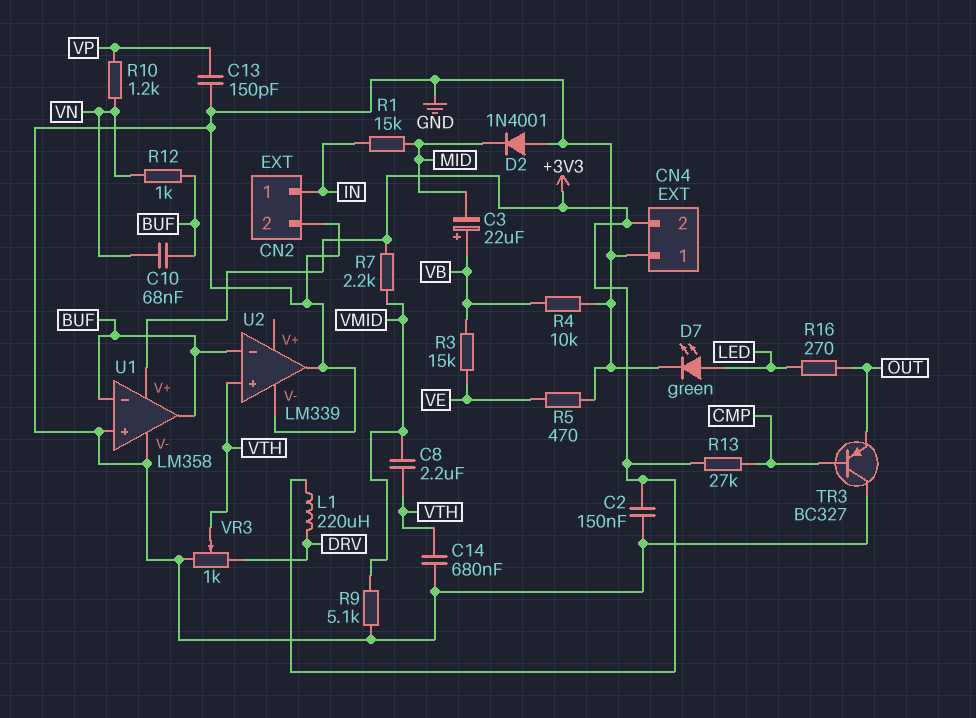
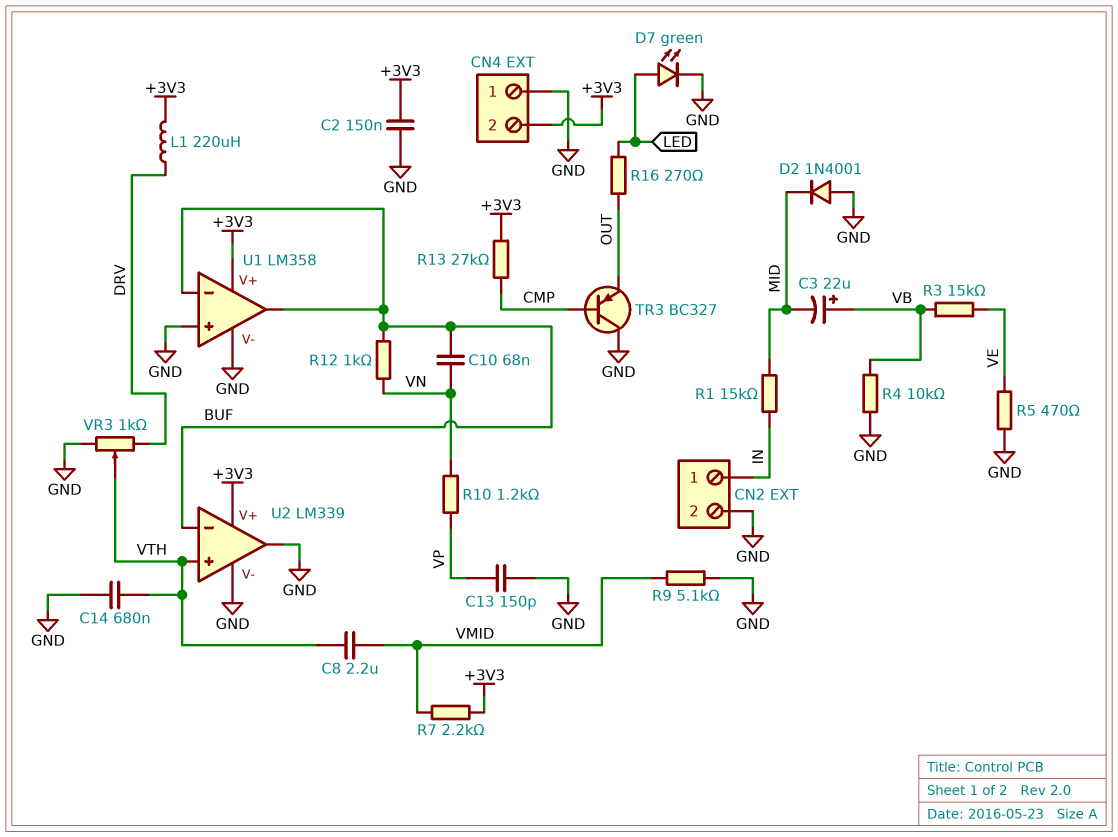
U2 pin V+: none -> +3V3

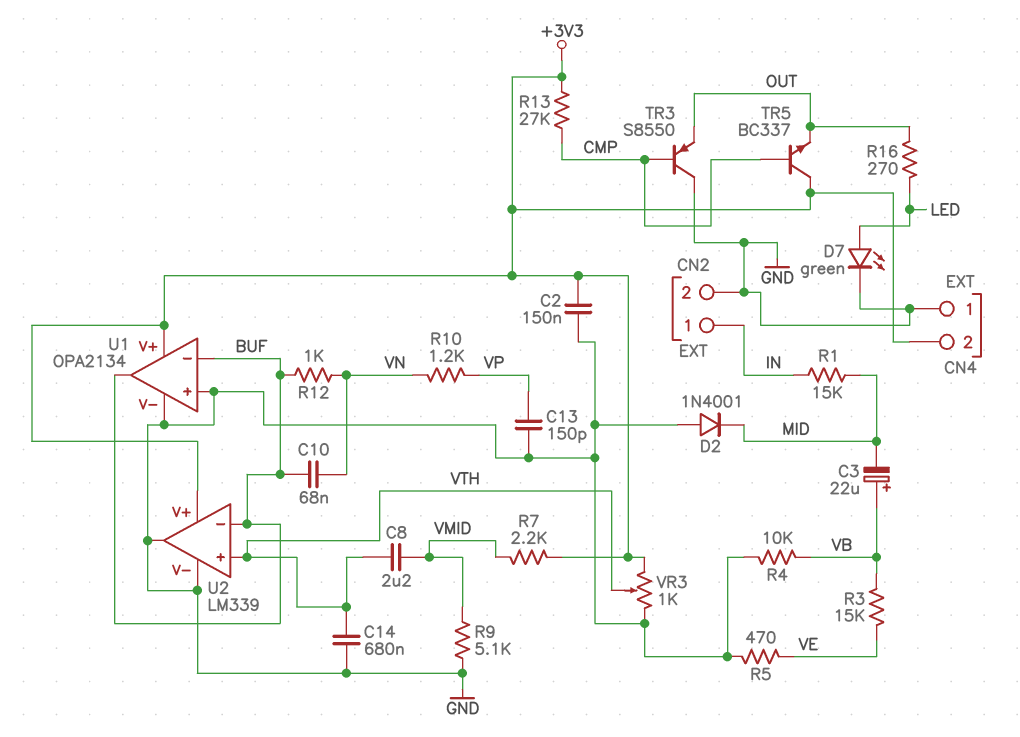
L1: 220uH (+3V3, DRV) -> none
TR3: PNP BC327 (B CMP, C GND, E OUT) -> PNP S8550 (B CMP, C GND, E OUT)
TR5: none -> NPN BC337 (B CMP, C +3V3, E OUT)
U1: LM358 -> OPA2134
VR3: 1k (DRV, GND, wiper VTH) -> 1k (+3V3, GND, wiper VTH)

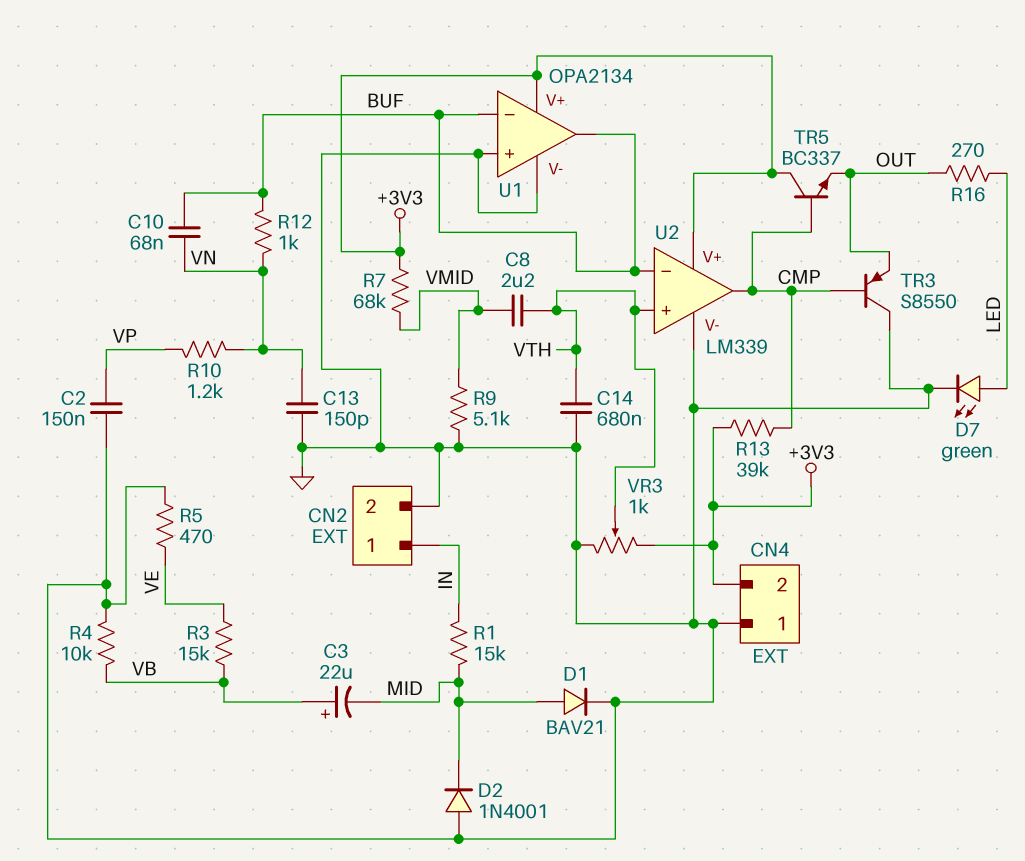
C2: 150nF (+3V3, GND) -> 150nF (GND, VP)
C13: 150pF (GND, VP) -> 150pF (GND, VN)
D1: none -> diode BAV21 (A MID, K GND)
R7: 2.2k (+3V3, VMID) -> 68k (+3V3, VMID)
R13: 27k (+3V3, CMP) -> 39k (+3V3, CMP)
U2 pin out: GND -> CMP

